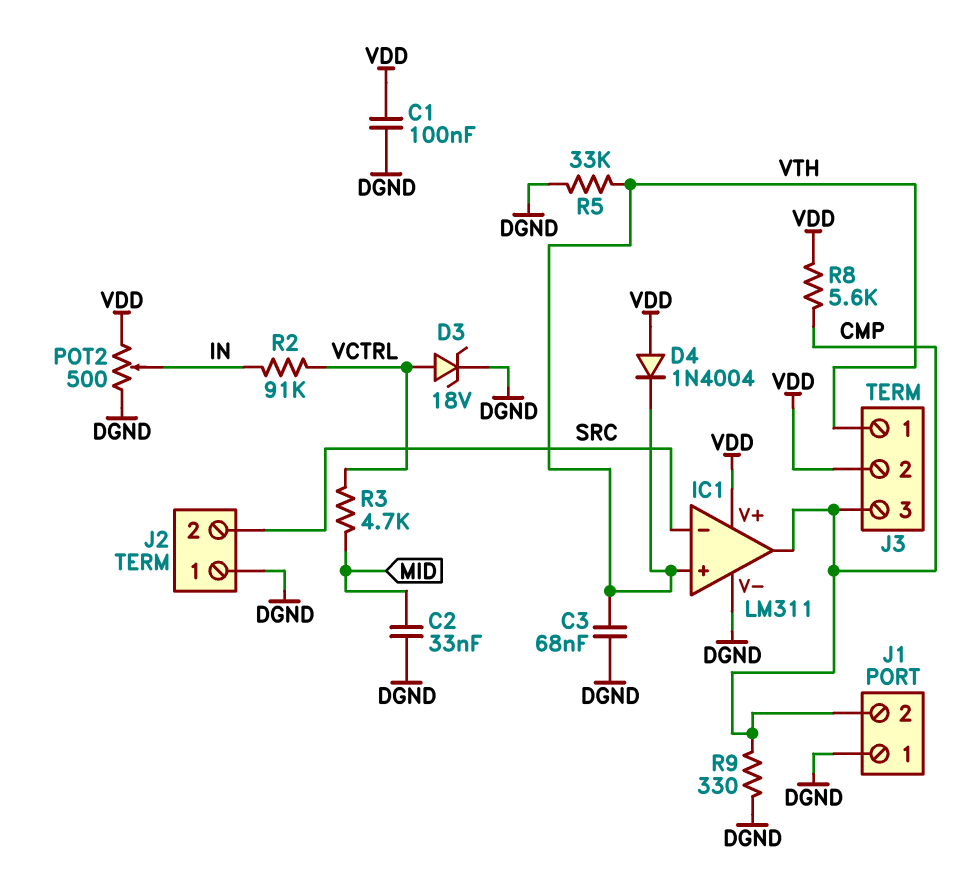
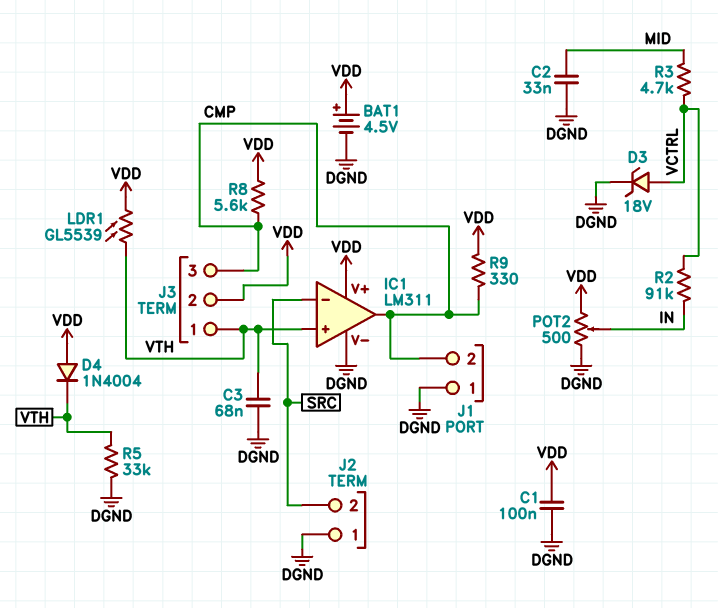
BAT1: none -> 4.5V (plus VDD, minus DGND)
LDR1: none -> GL5539 (VDD, VTH)
R9: 330 (CMP, DGND) -> 330 (CMP, VDD)

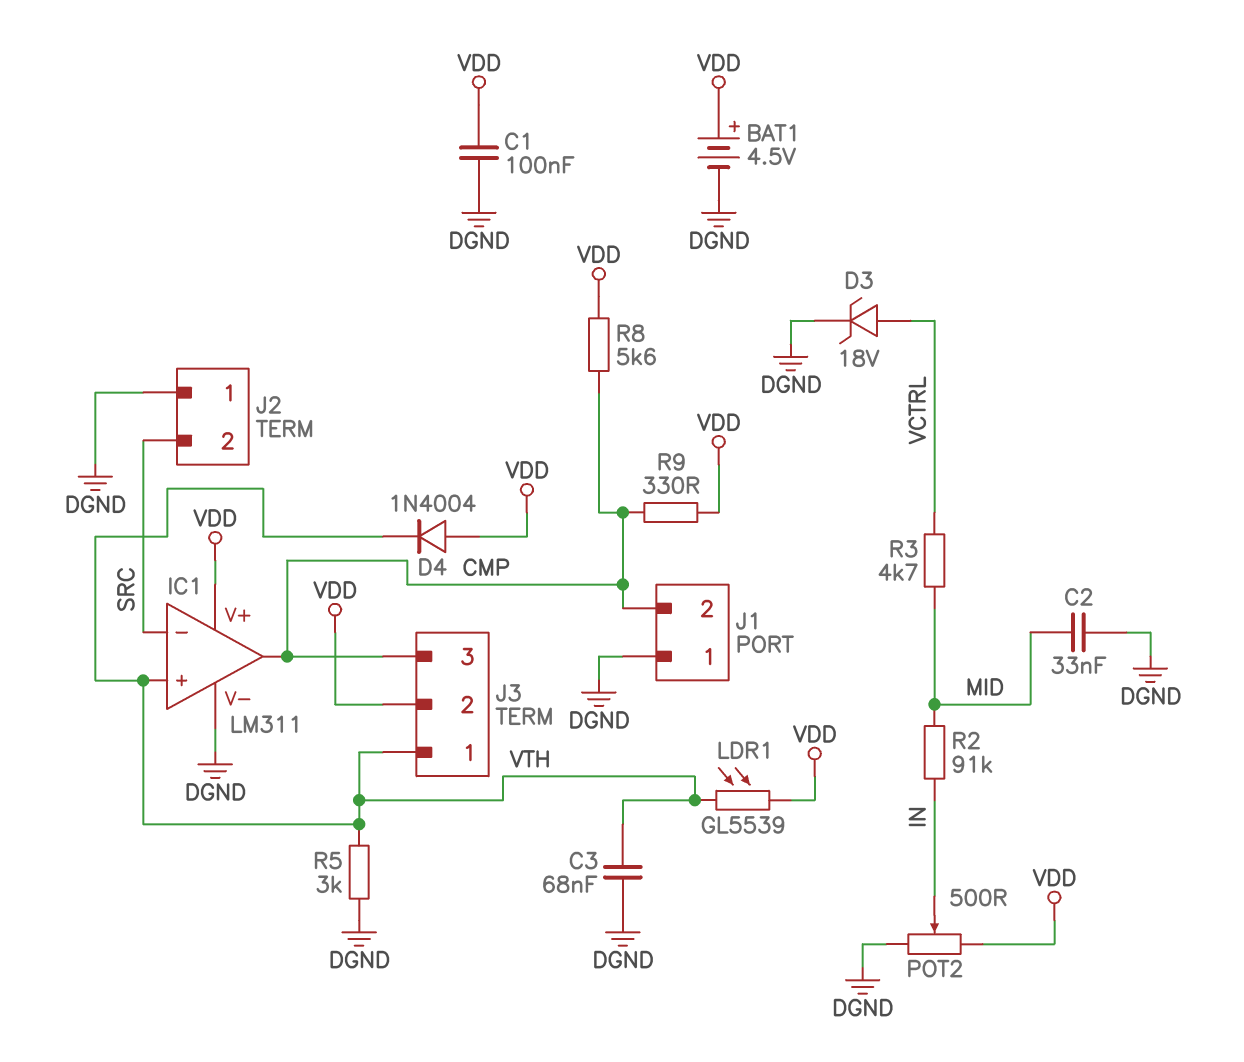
R2: 91k (IN, VCTRL) -> 91k (IN, MID)
R5: 33k (DGND, VTH) -> 3k (DGND, VTH)

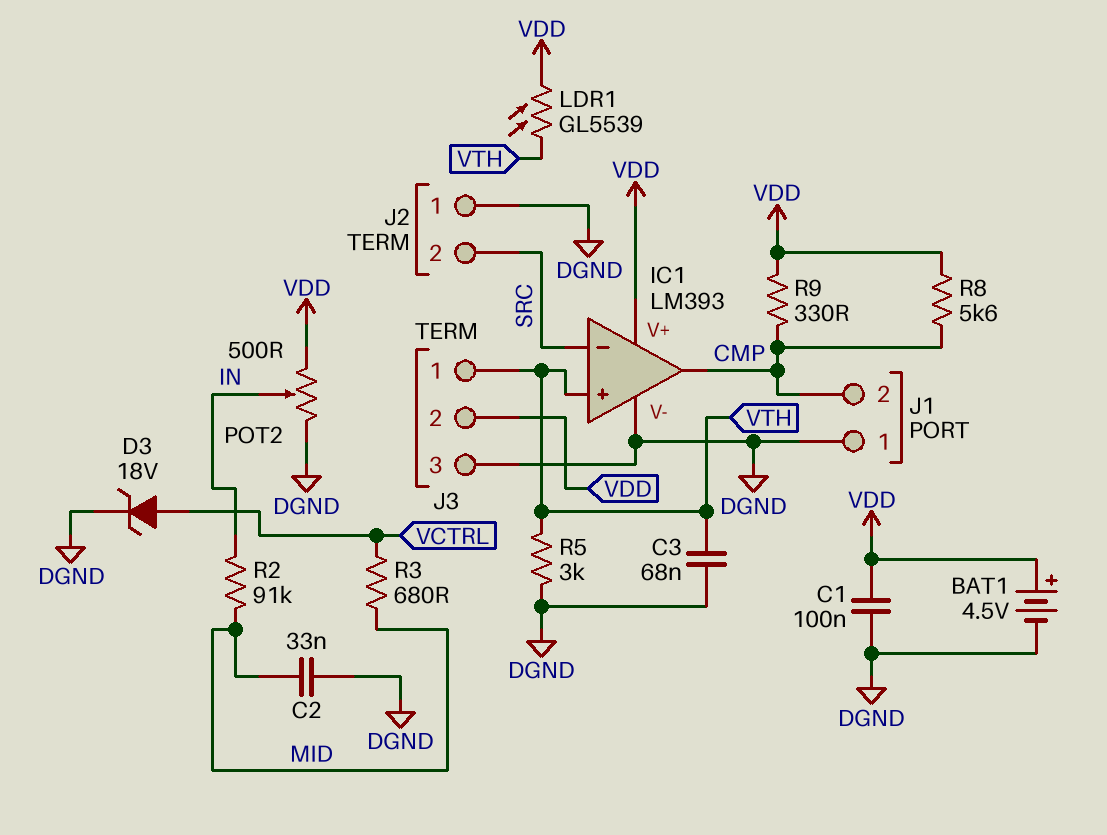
D4: diode 1N4004 (A VDD, K VTH) -> none
IC1: LM311 -> LM393
J3 pin 3: CMP -> DGND
R3: 4.7k (MID, VCTRL) -> 680 (MID, VCTRL)

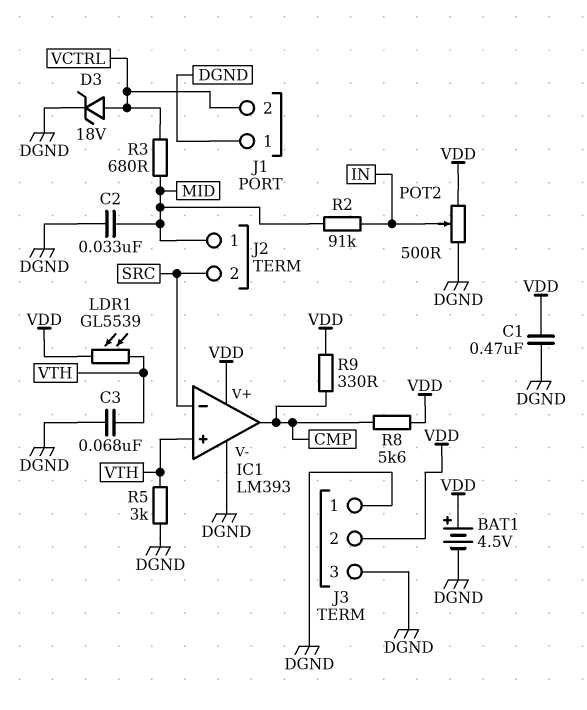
C1: 100nF (DGND, VDD) -> 470nF (DGND, VDD)
J1 pin 2: CMP -> VCTRL
J2 pin 1: DGND -> MID
J3 pin 1: VTH -> DGND

